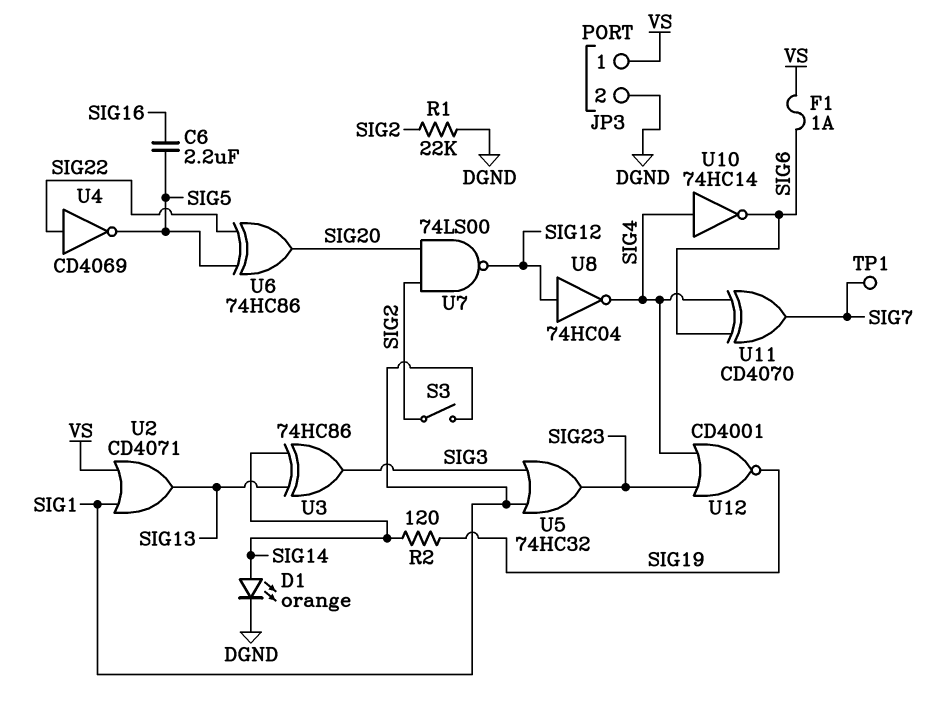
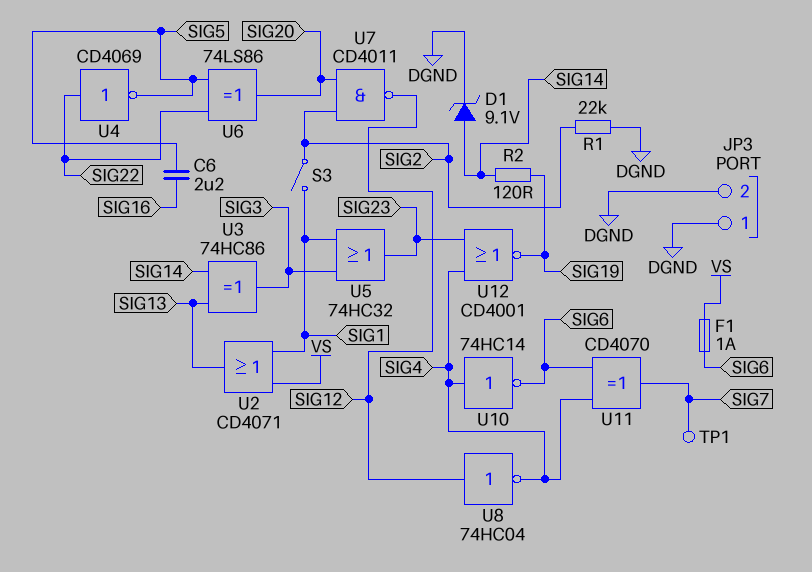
D1: LED orange (A SIG14, K DGND) -> zener 9.1V (A SIG14, K DGND)
JP3 pin 1: VS -> DGND
U6: XOR 74HC86 (in SIG5, in SIG22, out SIG20) -> XOR 74LS86 (in SIG5, in SIG22, out SIG20)
U7: NAND 74LS00 (in SIG2, in SIG20, out SIG12) -> NAND CD4011 (in SIG2, in SIG20, out SIG12)

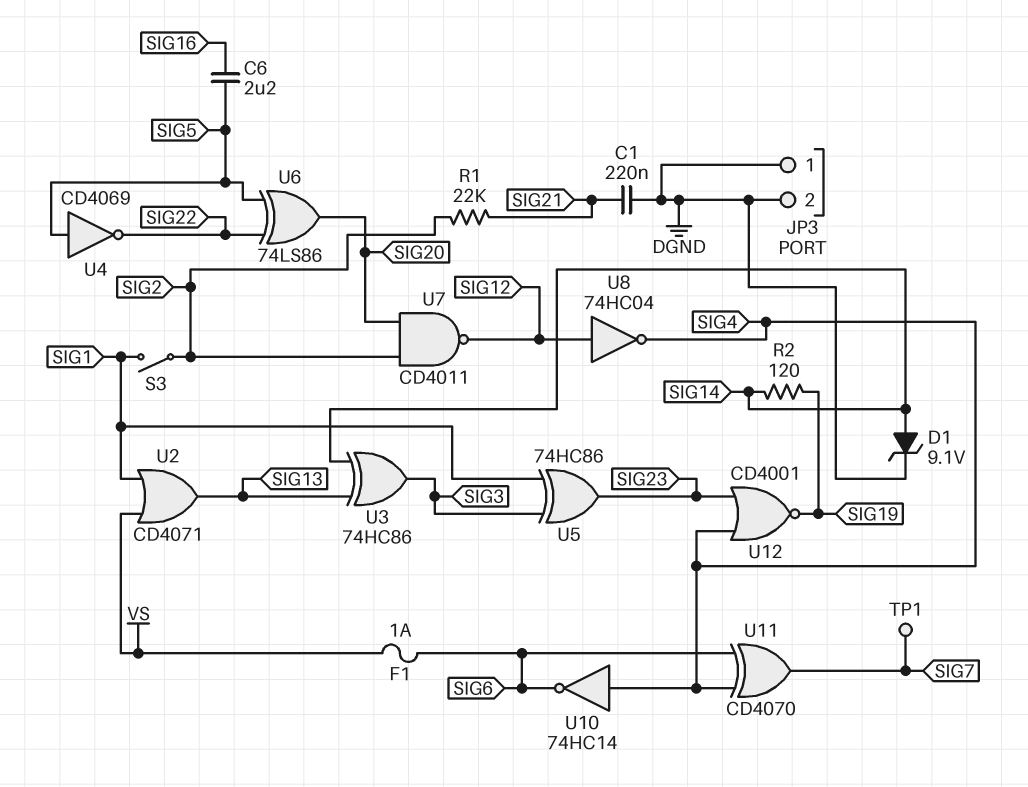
C1: none -> 220nF (DGND, SIG21)
R1: 22k (DGND, SIG2) -> 22k (SIG2, SIG21)
U4: NOT CD4069 (in SIG22, out SIG5) -> NOT CD4069 (in SIG5, out SIG22)
U5: OR 74HC32 (in SIG1, in SIG3, out SIG23) -> XOR 74HC86 (in SIG1, in SIG3, out SIG23)

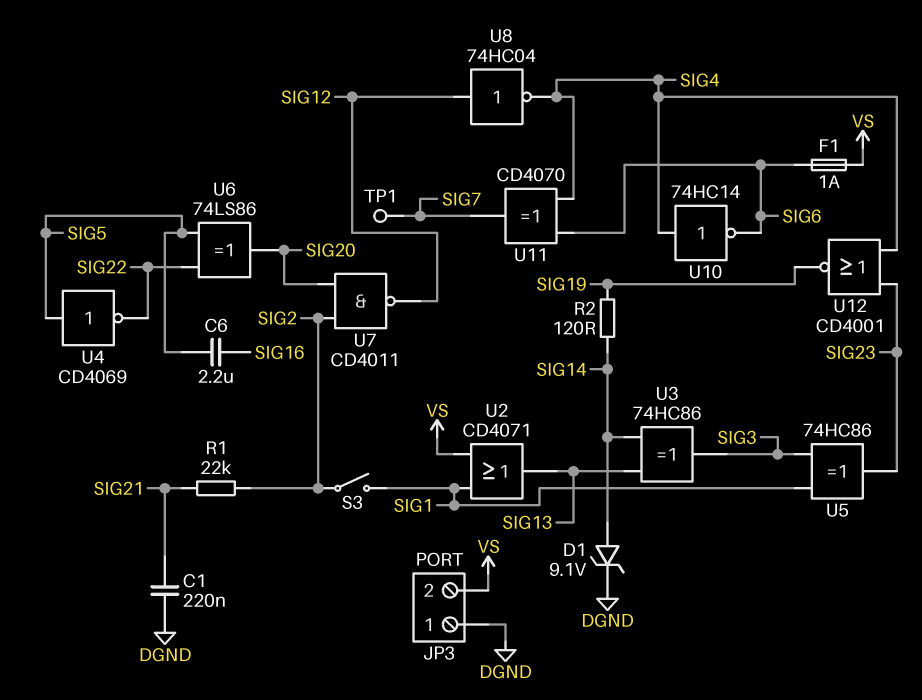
JP3 pin 2: DGND -> VS

